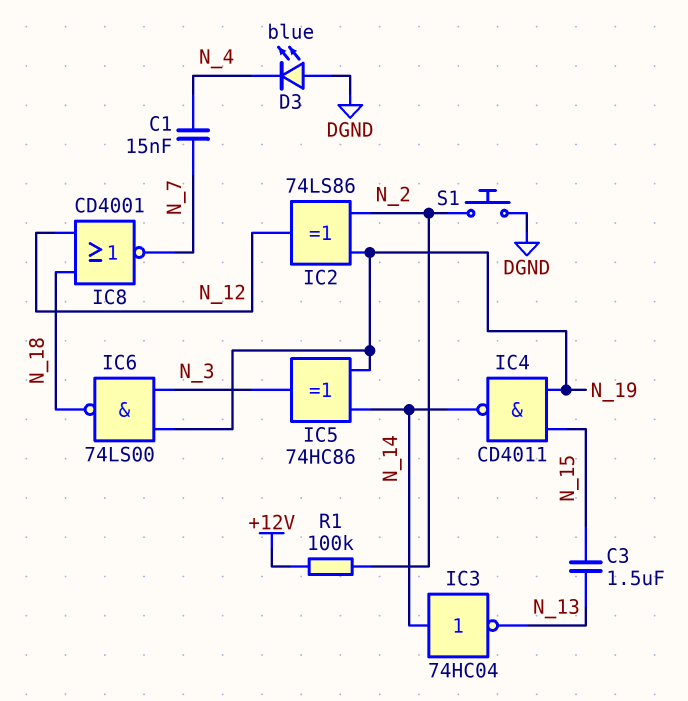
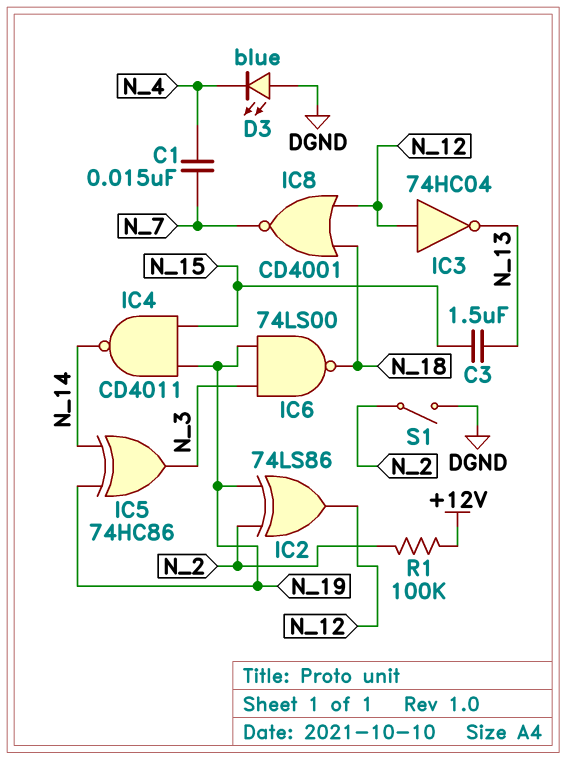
IC3: NOT 74HC04 (in N_14, out N_13) -> NOT 74HC04 (in N_12, out N_13)
S1: button (DGND, N_2) -> switch (DGND, N_2)

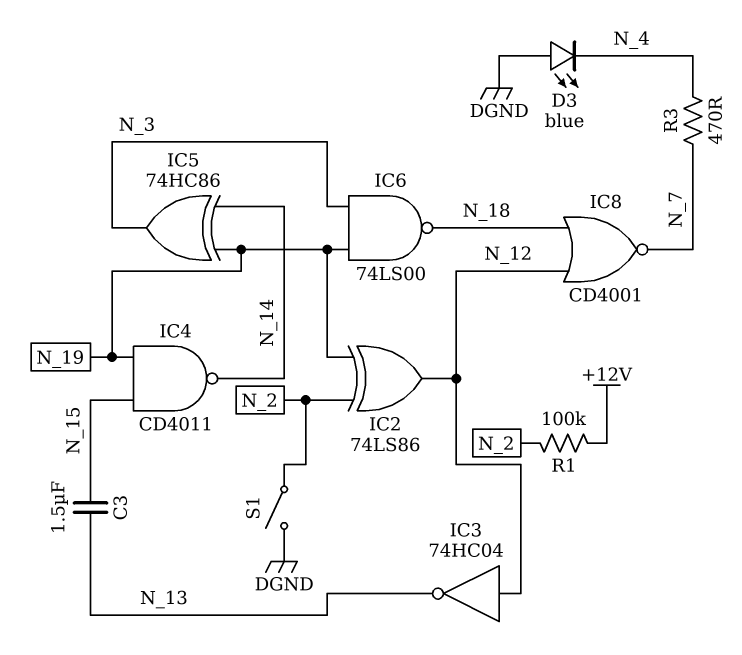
C1: 15nF (N_4, N_7) -> none
R3: none -> 470 (N_4, N_7)

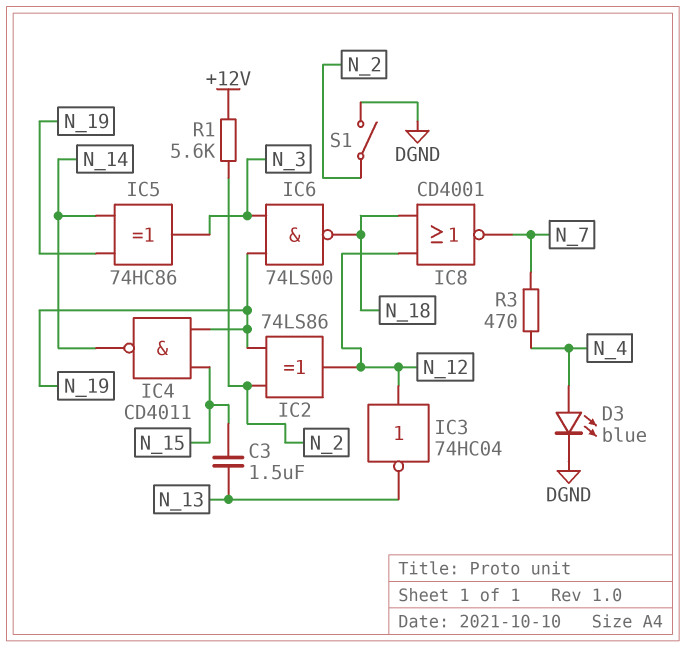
D3: LED blue (A DGND, K N_4) -> LED blue (A N_4, K DGND)
R1: 100k (+12V, N_2) -> 5.6k (+12V, N_2)

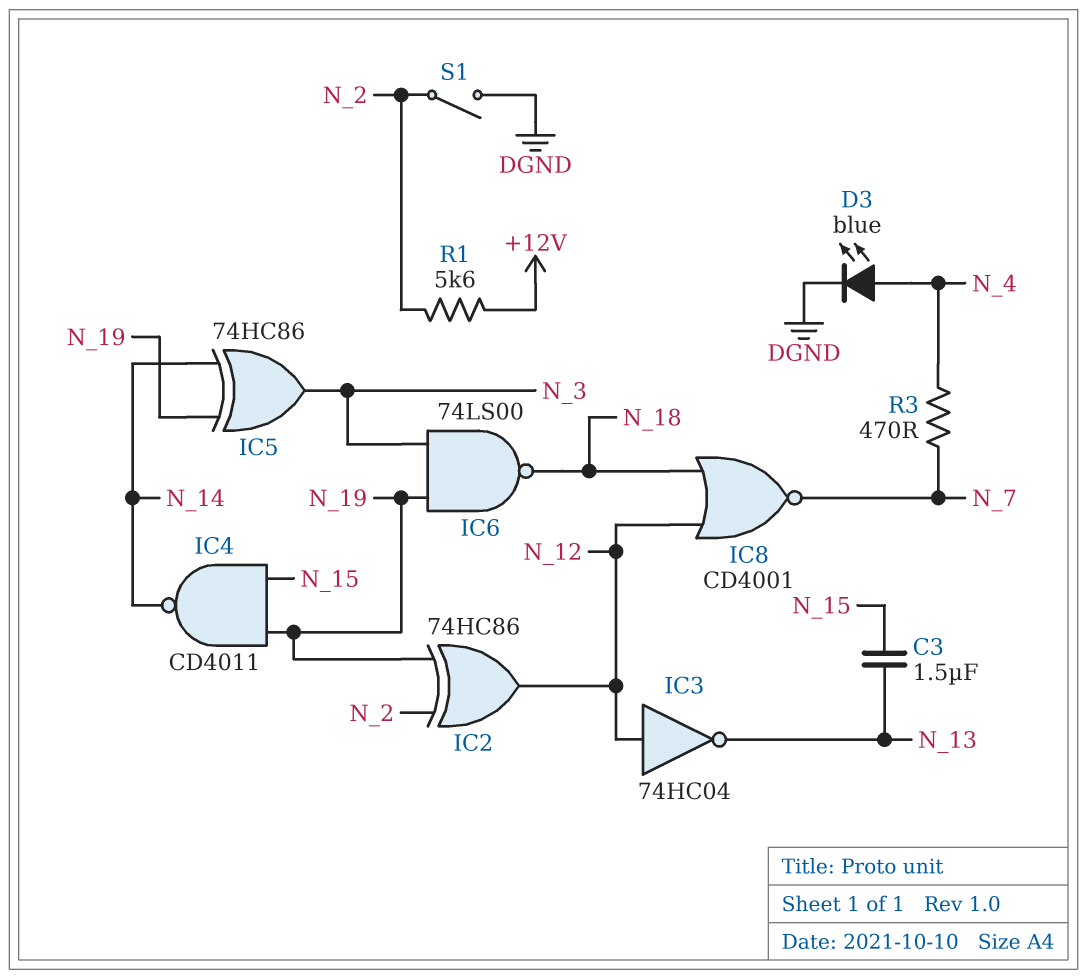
IC2: XOR 74LS86 (in N_2, in N_19, out N_12) -> XOR 74HC86 (in N_2, in N_19, out N_12)

